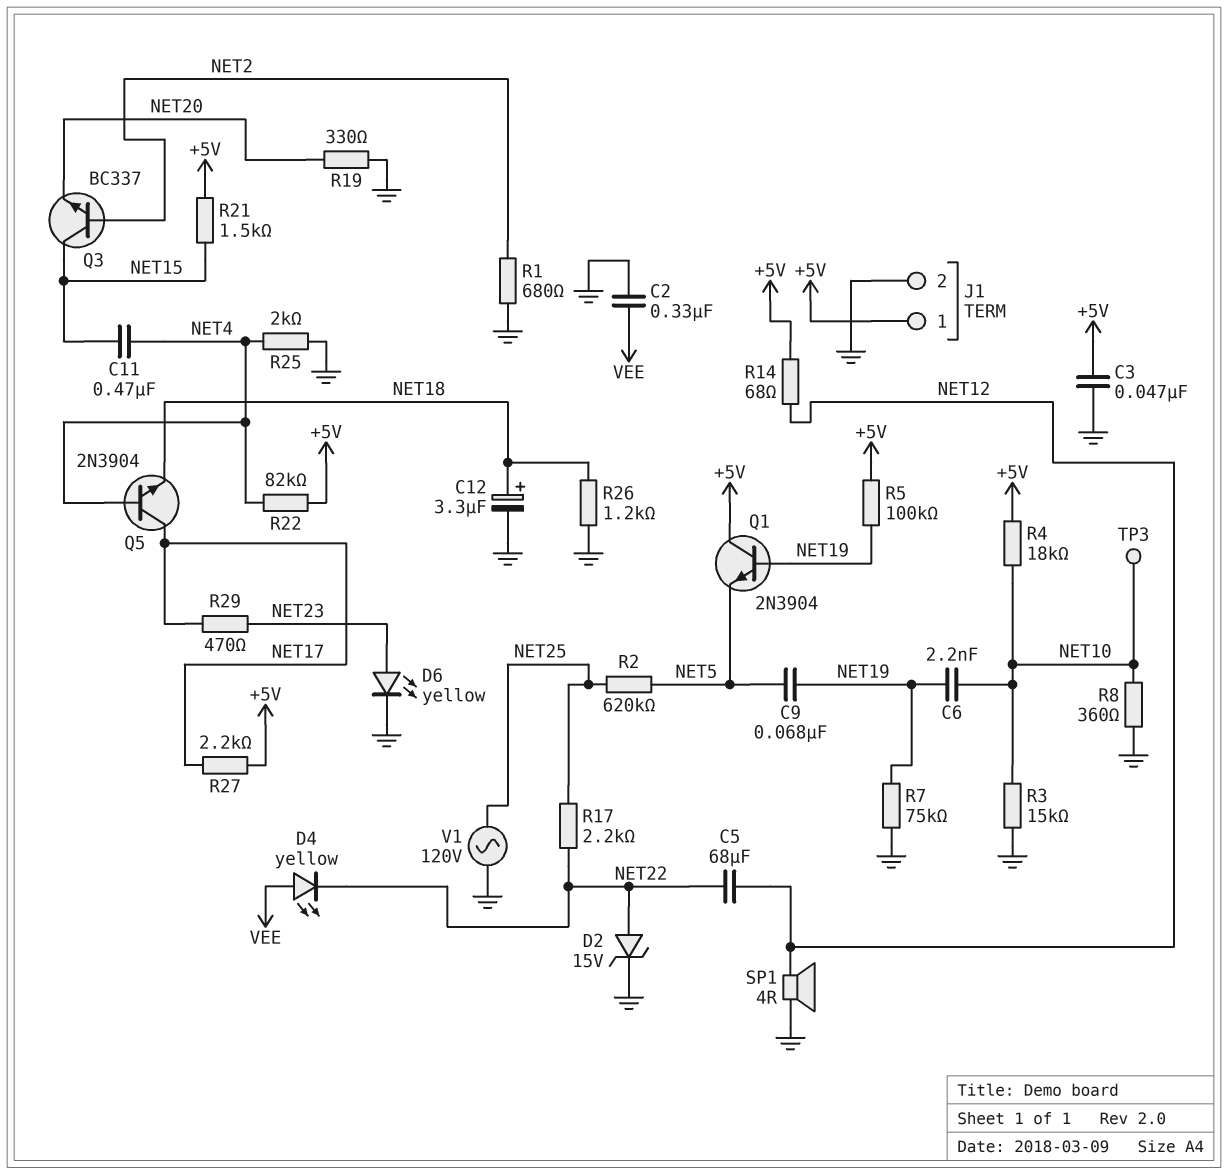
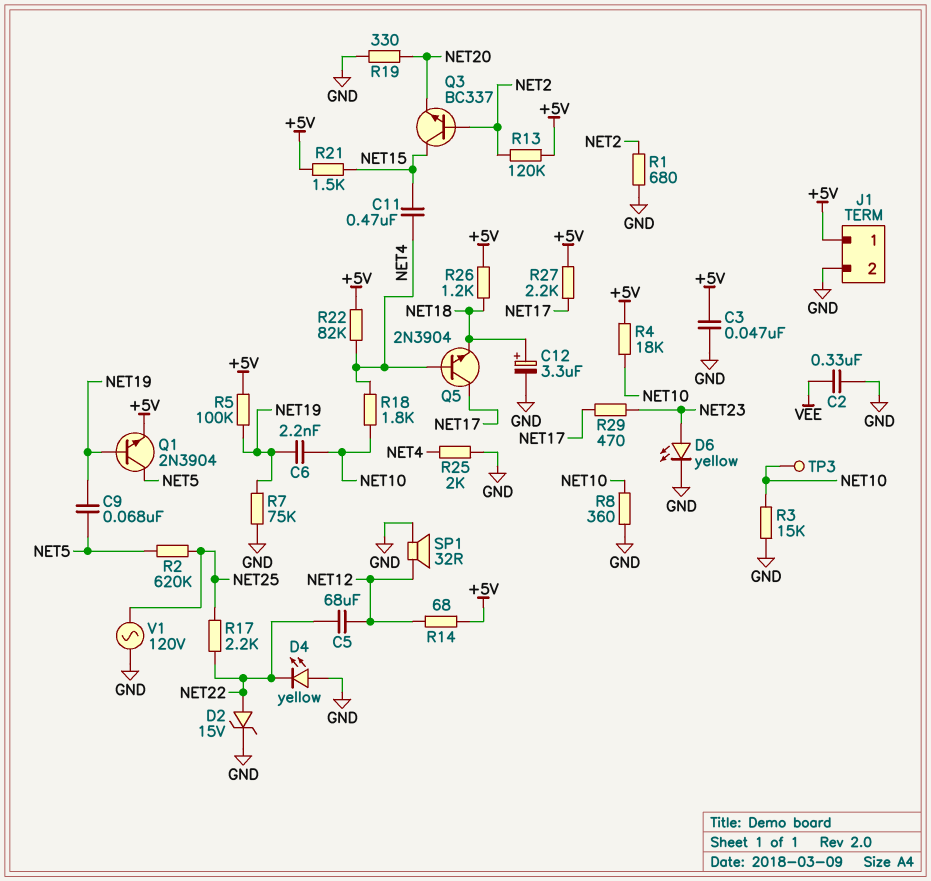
D4: LED yellow (A VEE, K NET22) -> LED yellow (A GND, K NET22)
Q1: NPN 2N3904 (B NET19, C +5V, E NET5) -> NPN 2N3904 (B NET19, C NET5, E +5V)
R13: none -> 120k (+5V, NET2)
R18: none -> 1.8k (NET4, NET10)
R26: 1.2k (GND, NET18) -> 1.2k (+5V, NET18)
SP1: speaker 4R (GND, NET12) -> speaker 32R (GND, NET12)

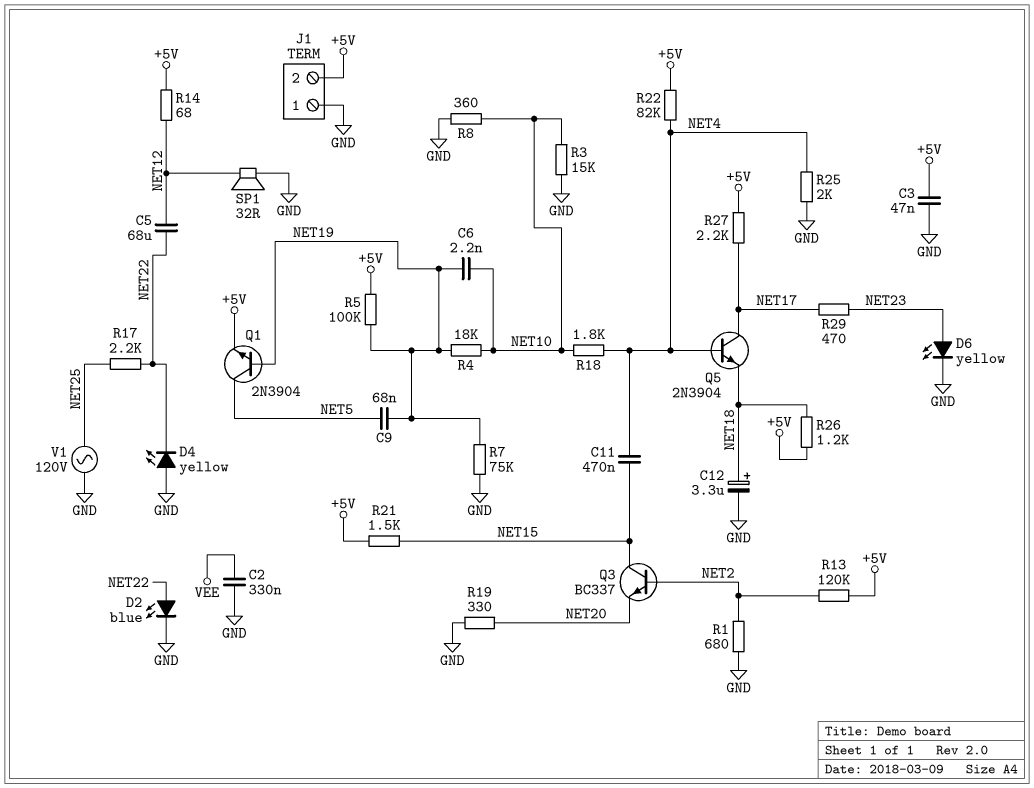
D2: zener 15V (A NET22, K GND) -> LED blue (A NET22, K GND)
J1 pin 1: +5V -> GND
J1 pin 2: GND -> +5V
R2: 620k (NET5, NET25) -> none
R4: 18k (+5V, NET10) -> 18k (NET10, NET19)
TP3: test point (NET10) -> none

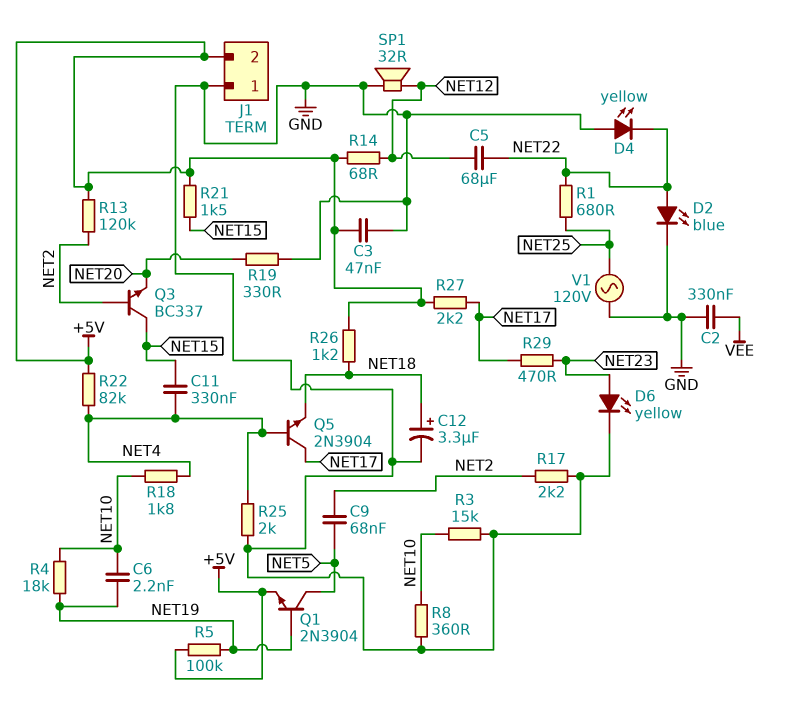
C9: 68nF (NET5, NET19) -> 68nF (NET2, NET5)
C11: 470nF (NET4, NET15) -> 330nF (NET4, NET15)
R1: 680 (GND, NET2) -> 680 (NET22, NET25)
R7: 75k (GND, NET19) -> none
R17: 2.2k (NET22, NET25) -> 2.2k (GND, NET2)

